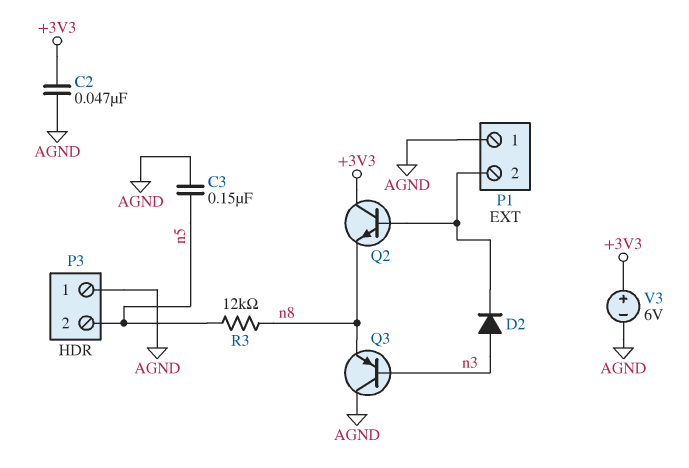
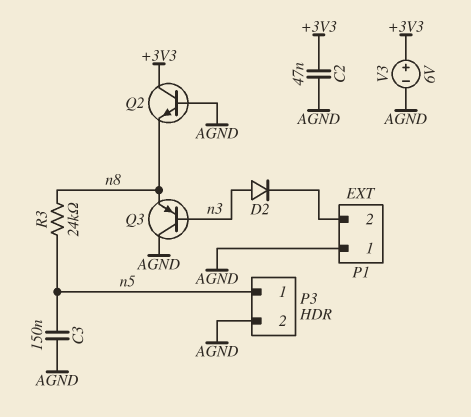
P3 pin 1: AGND -> n5
P3 pin 2: n5 -> AGND
Q2: NPN (B P1/2, C +3V3, E n8) -> NPN (B AGND, C +3V3, E n8)
R3: 12k (n5, n8) -> 24k (n5, n8)

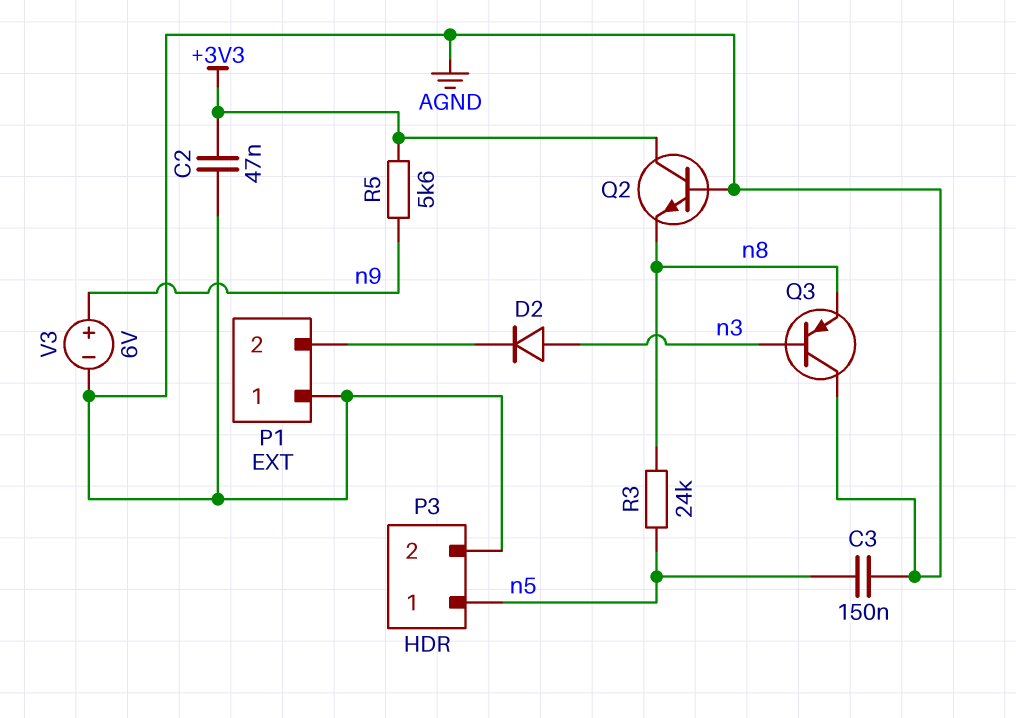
R5: none -> 5.6k (+3V3, n9)
V3: 6V (plus +3V3, minus AGND) -> 6V (plus n9, minus AGND)

